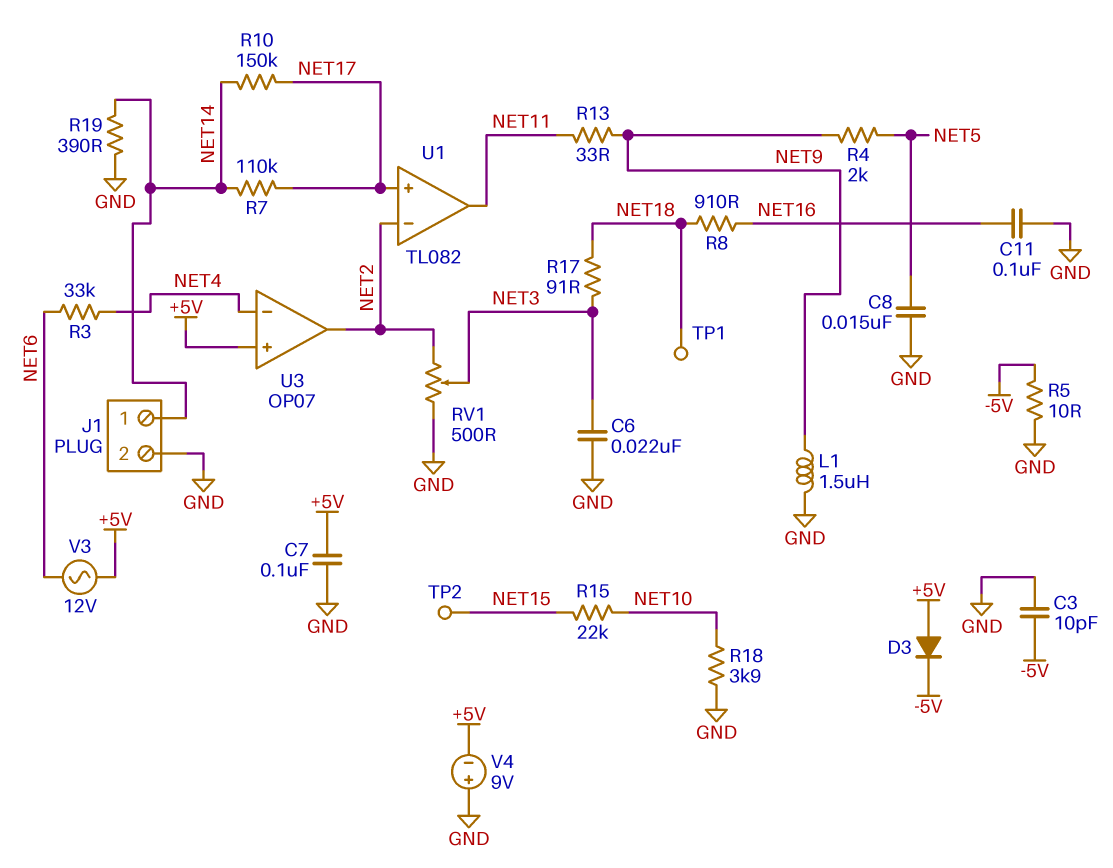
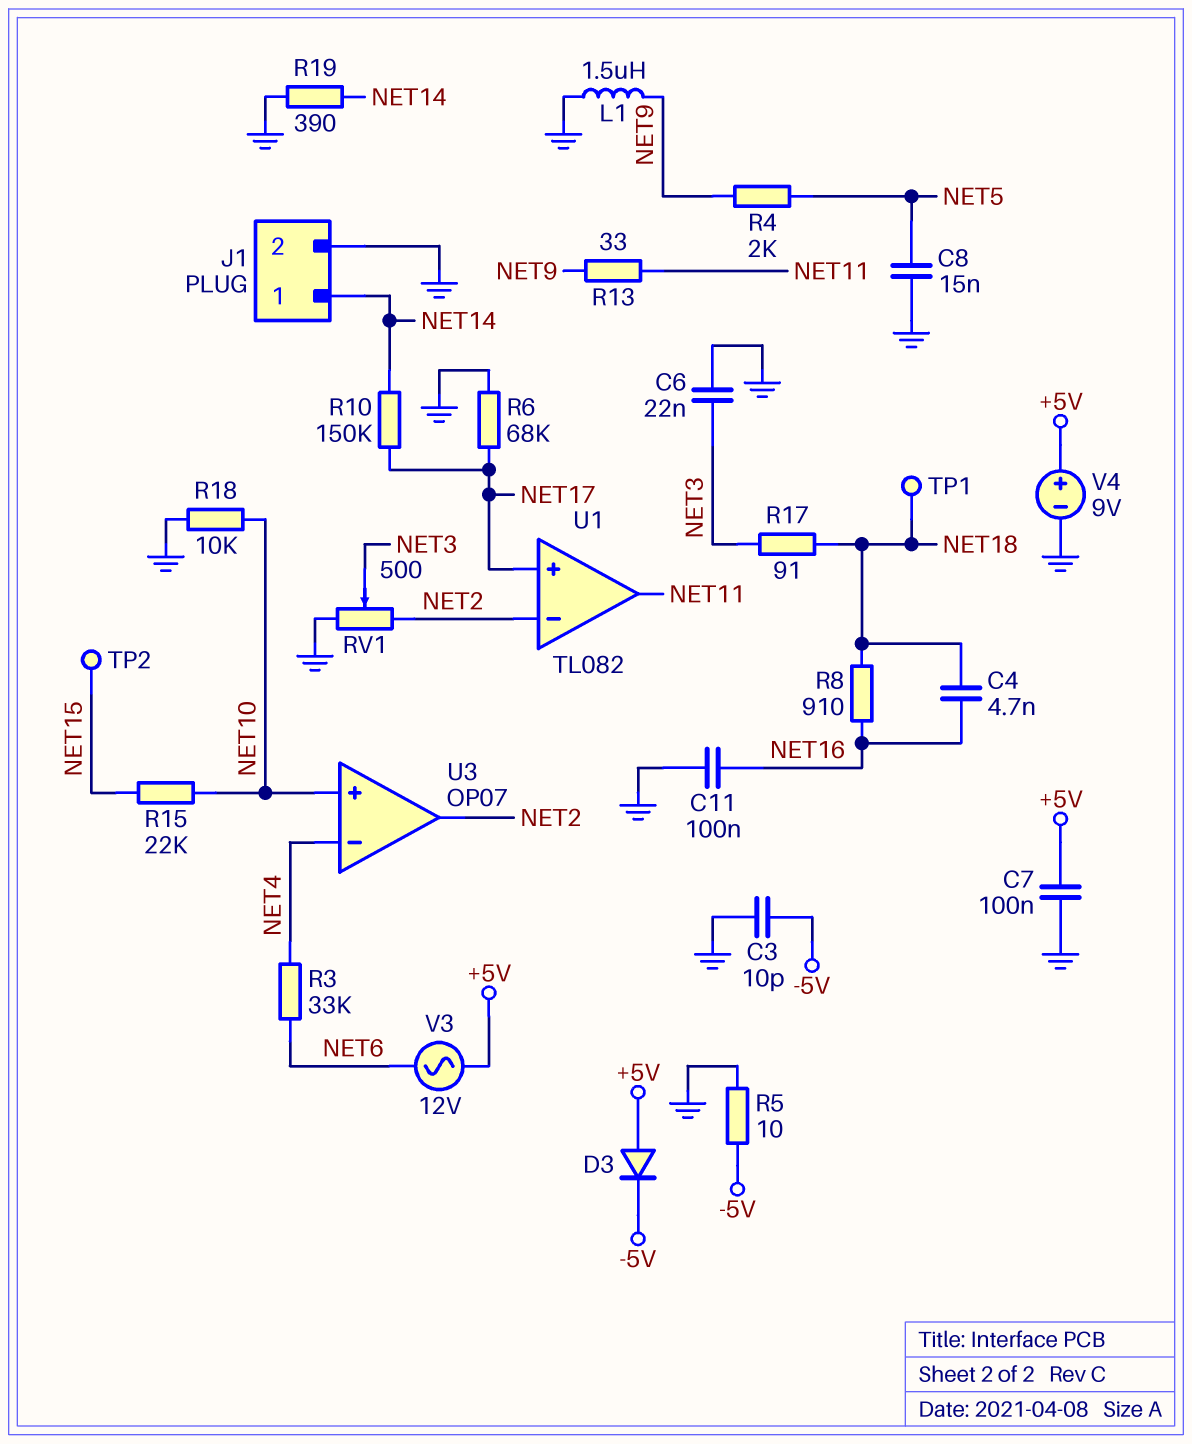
C4: none -> 4.7nF (NET16, NET18)
R6: none -> 68k (GND, NET17)
R7: 110k (NET14, NET17) -> none
R18: 3.9k (GND, NET10) -> 10k (GND, NET10)
U3 pin in+: +5V -> NET10
V4: 9V (plus GND, minus +5V) -> 9V (plus +5V, minus GND)

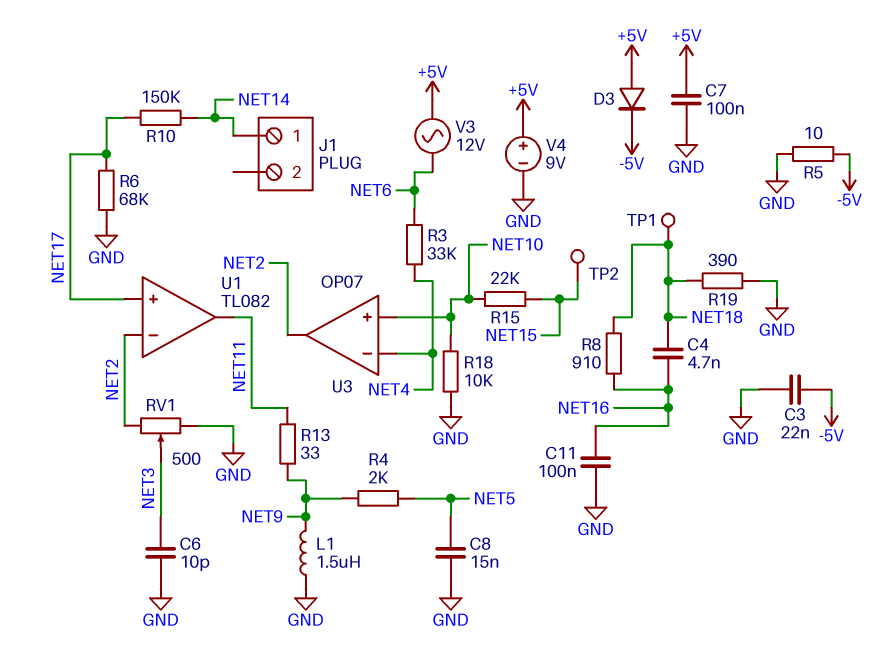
C3: 10pF (-5V, GND) -> 22nF (-5V, GND)
C6: 22nF (GND, NET3) -> 10pF (GND, NET3)
J1 pin 2: GND -> none
R17: 91 (NET3, NET18) -> none
R19: 390 (GND, NET14) -> 390 (GND, NET18)

